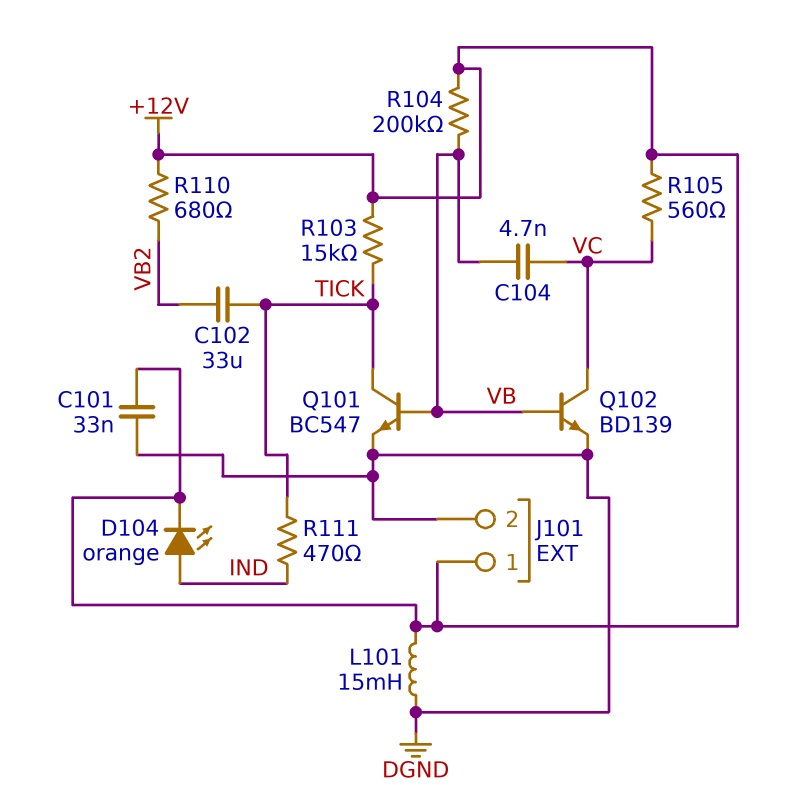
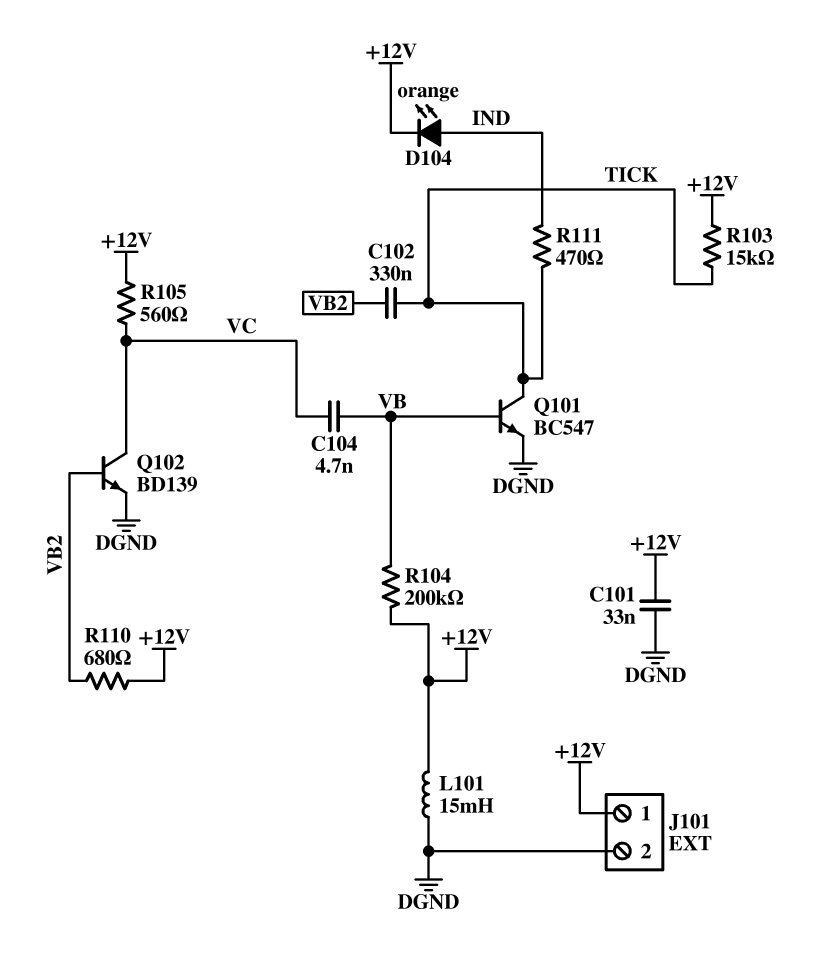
C102: 33uF (TICK, VB2) -> 330nF (TICK, VB2)
Q102: NPN BD139 (B VB, C VC, E DGND) -> NPN BD139 (B VB2, C VC, E DGND)

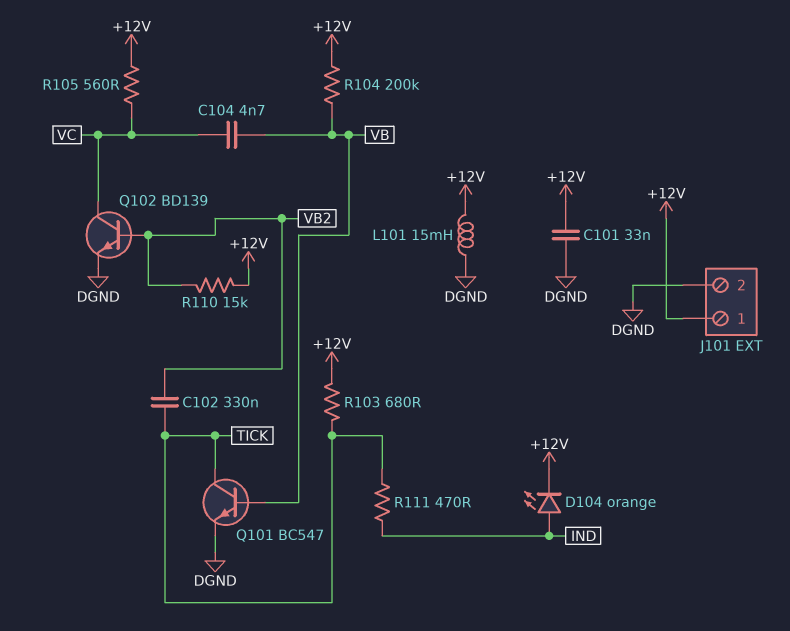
R103: 15k (+12V, TICK) -> 680 (+12V, TICK)
R110: 680 (+12V, VB2) -> 15k (+12V, VB2)

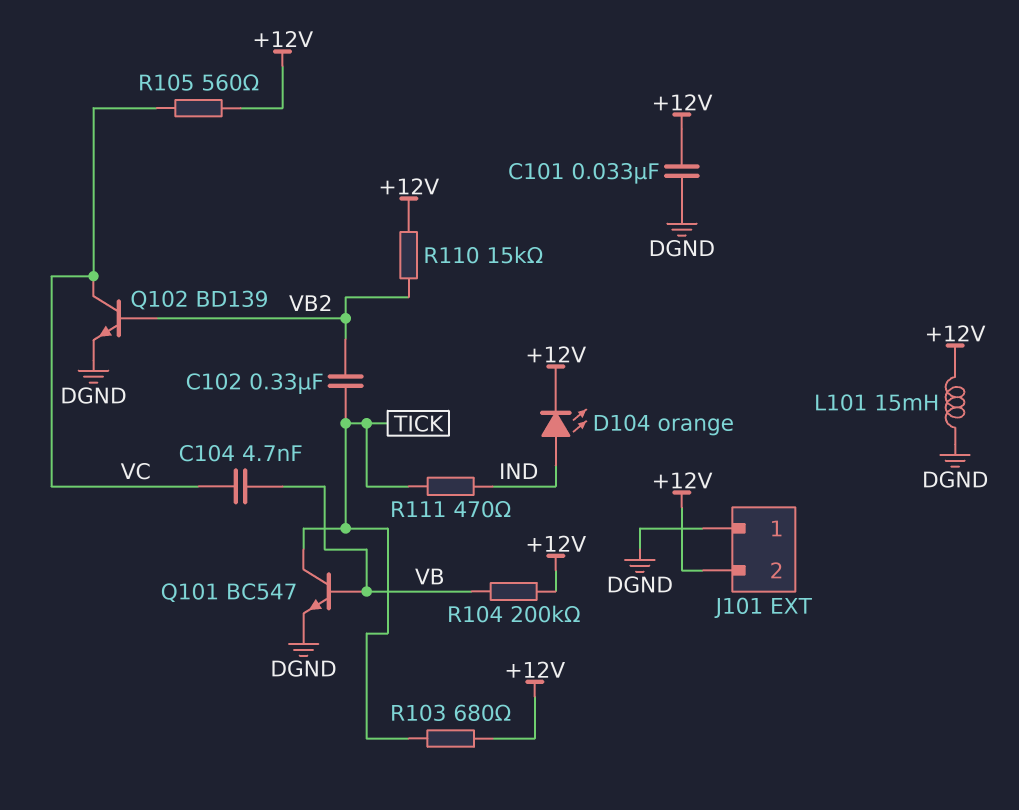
J101 pin 1: +12V -> DGND
J101 pin 2: DGND -> +12V

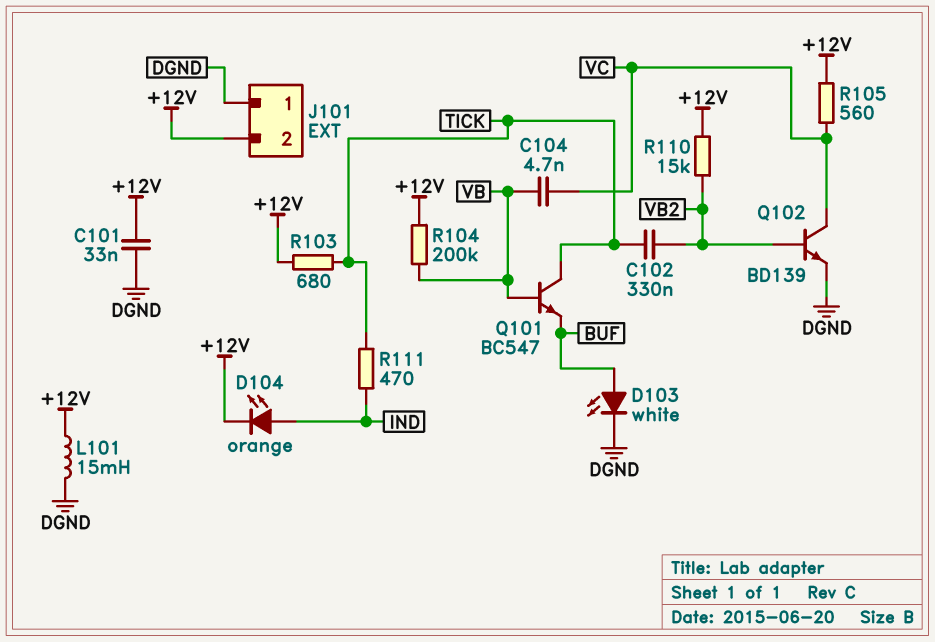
D103: none -> LED white (A BUF, K DGND)
Q101: NPN BC547 (B VB, C TICK, E DGND) -> NPN BC547 (B VB, C TICK, E BUF)

